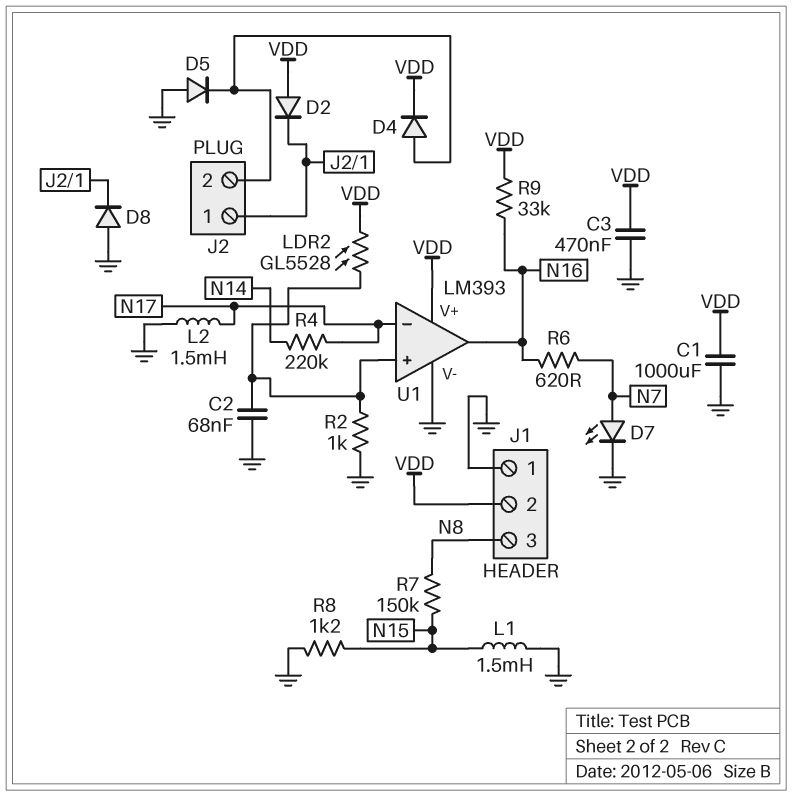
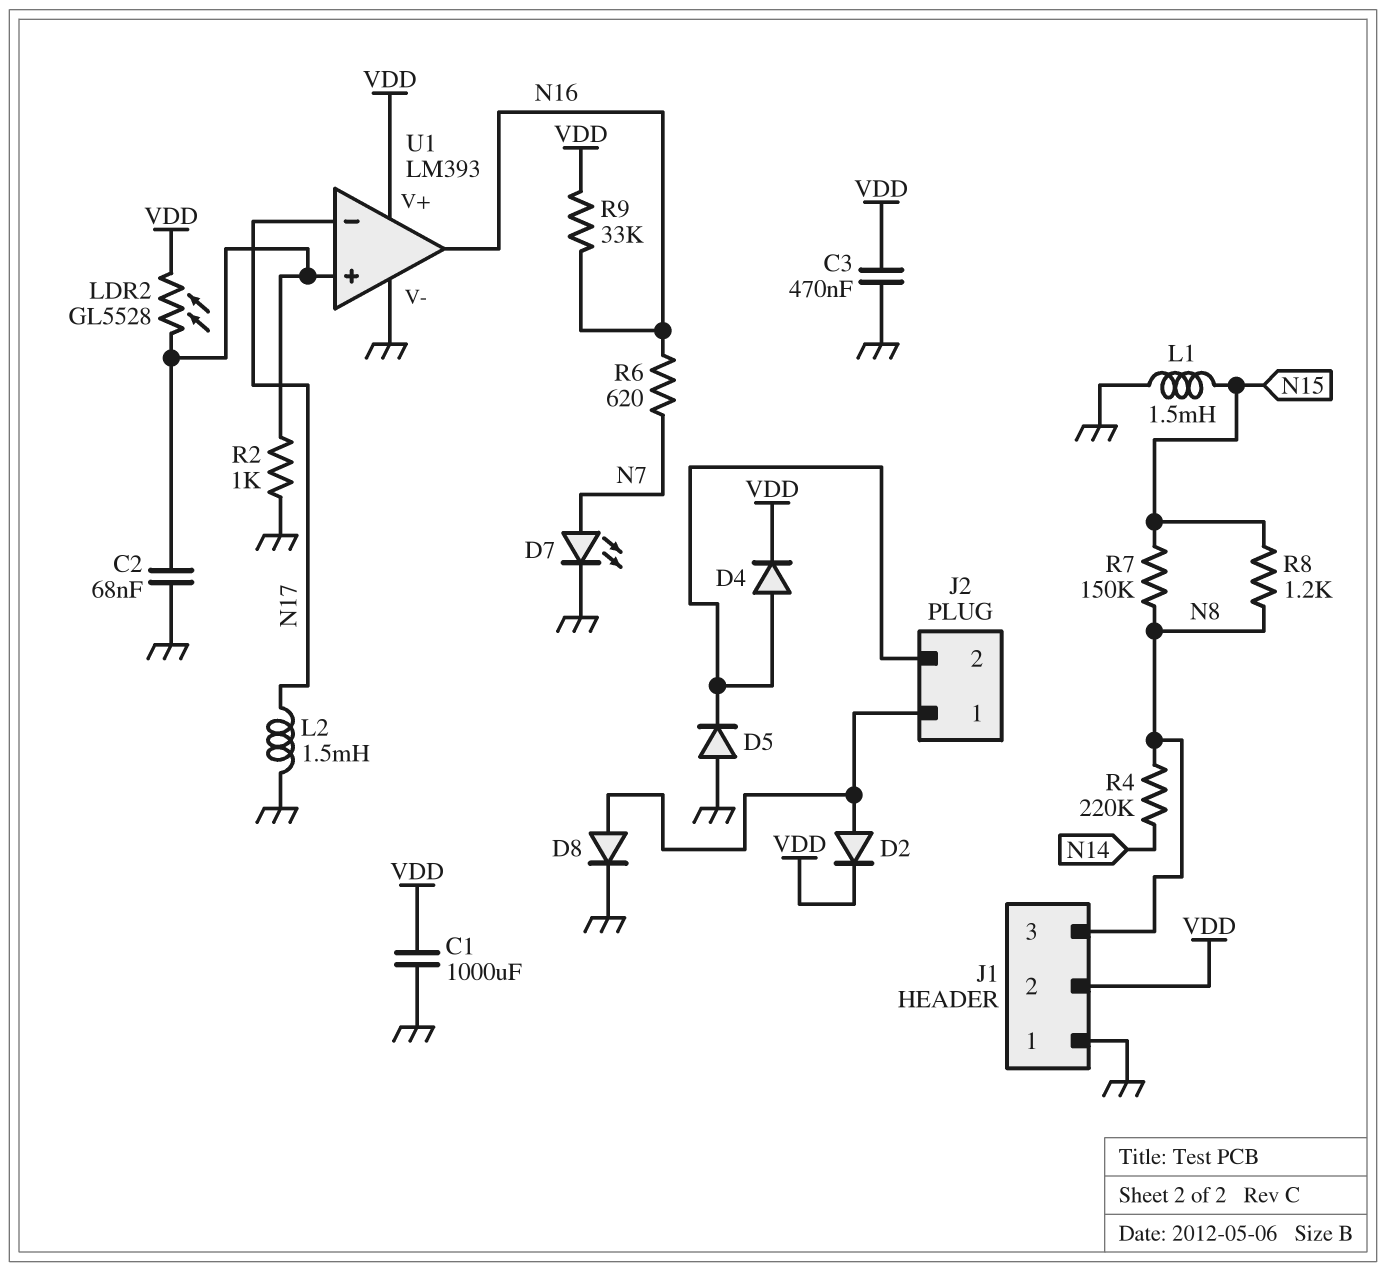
D2: diode (A VDD, K J2/1) -> diode (A J2/1, K VDD)
D8: diode (A GND, K J2/1) -> diode (A J2/1, K GND)
R4: 220k (N14, N17) -> 220k (N8, N14)
R8: 1.2k (GND, N15) -> 1.2k (N8, N15)

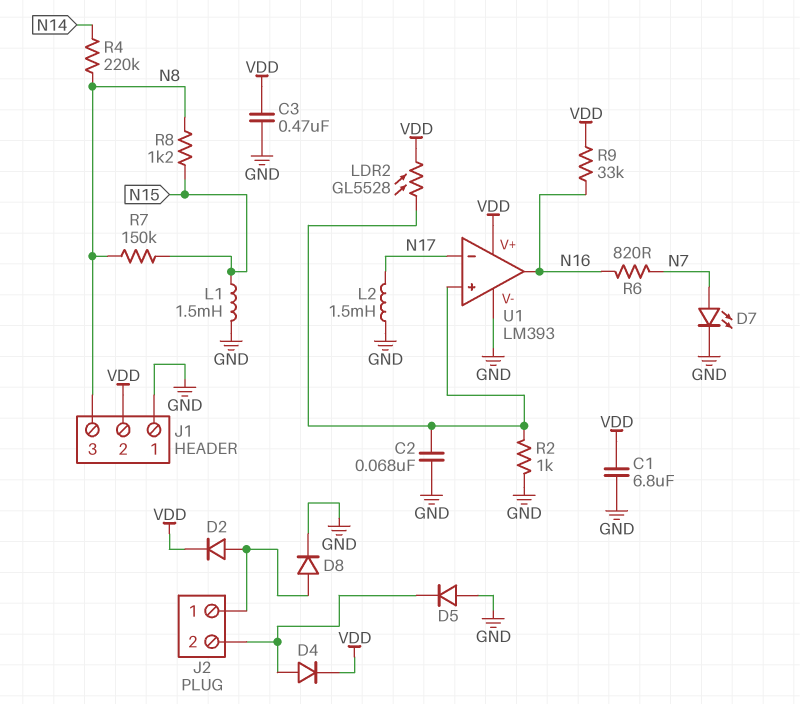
C1: 1000uF (GND, VDD) -> 6.8uF (GND, VDD)
R6: 620 (N7, N16) -> 820 (N7, N16)

